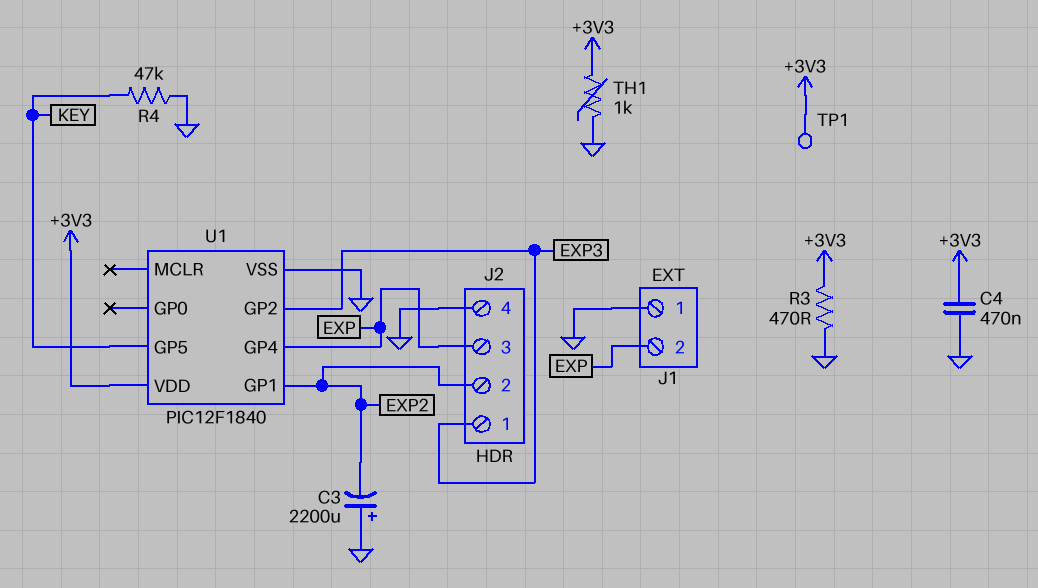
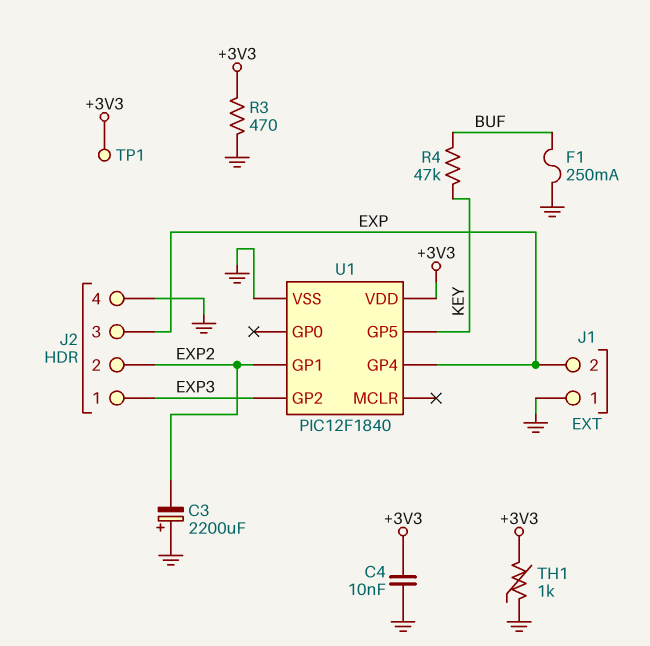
C4: 470nF (+3V3, GND) -> 10nF (+3V3, GND)
F1: none -> 250mA (BUF, GND)
R4: 47k (GND, KEY) -> 47k (BUF, KEY)

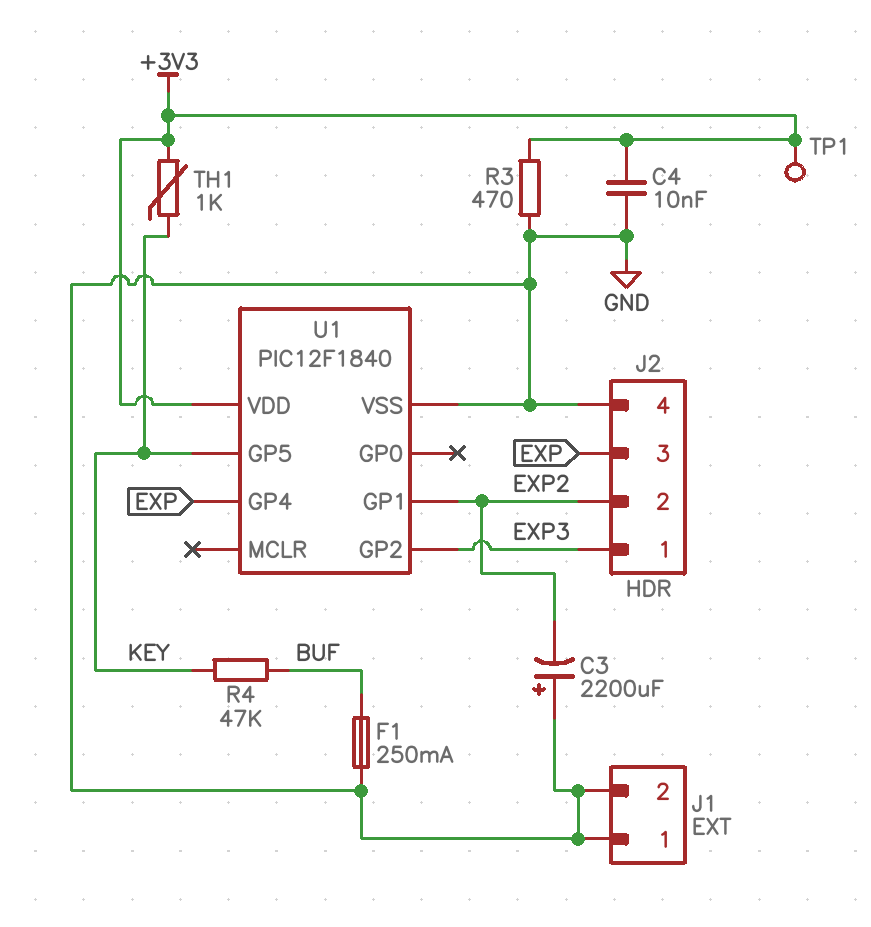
J1 pin 2: EXP -> GND
TH1: 1k (+3V3, GND) -> 1k (+3V3, KEY)

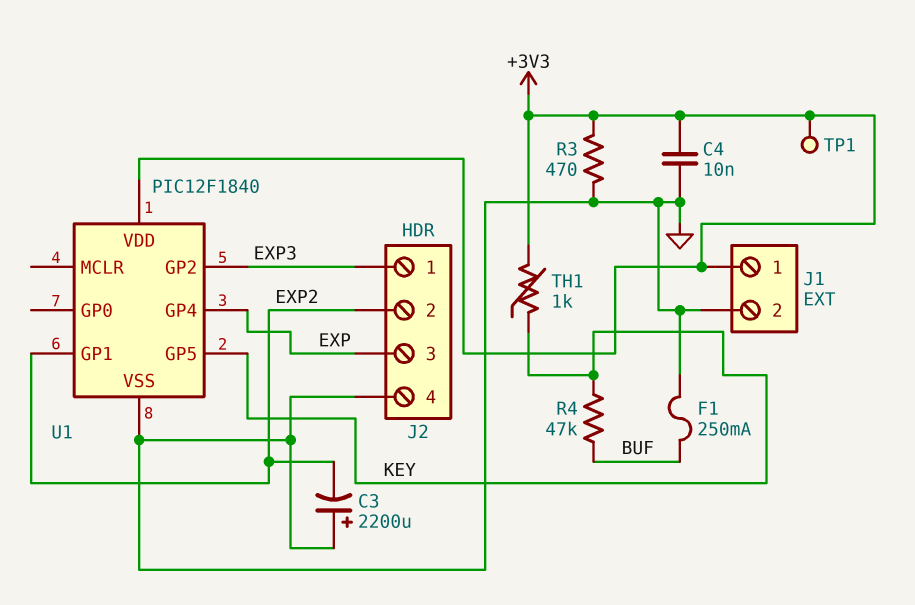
J1 pin 1: GND -> +3V3

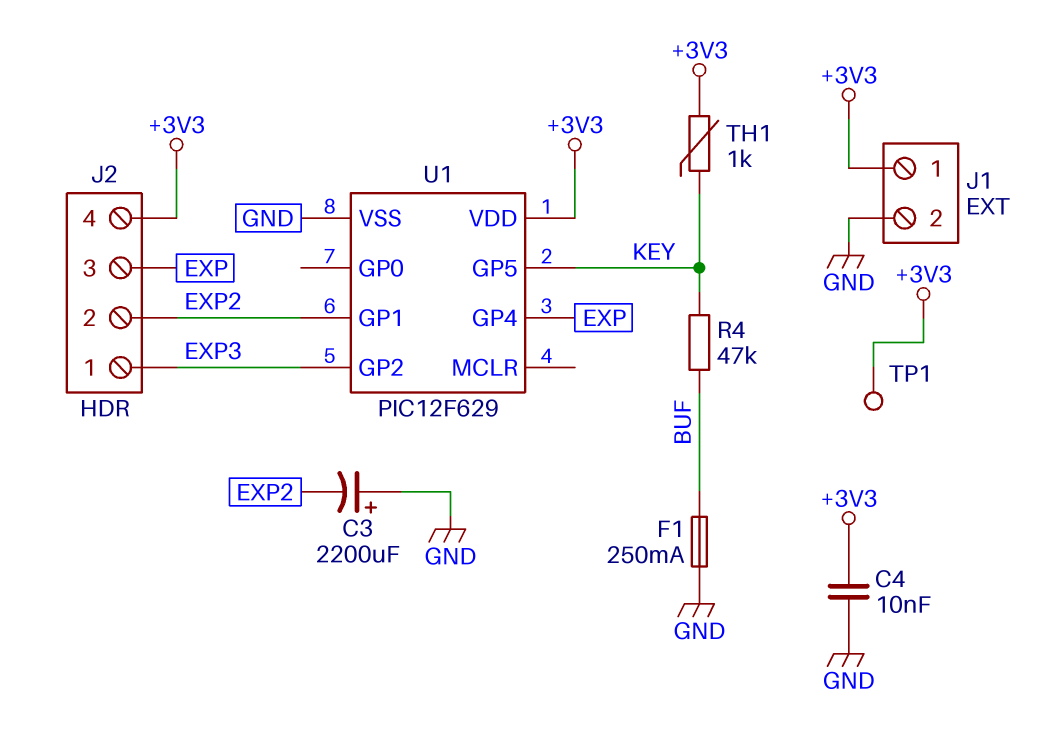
J2 pin 4: GND -> +3V3
R3: 470 (+3V3, GND) -> none
U1: PIC12F1840 -> PIC12F629

